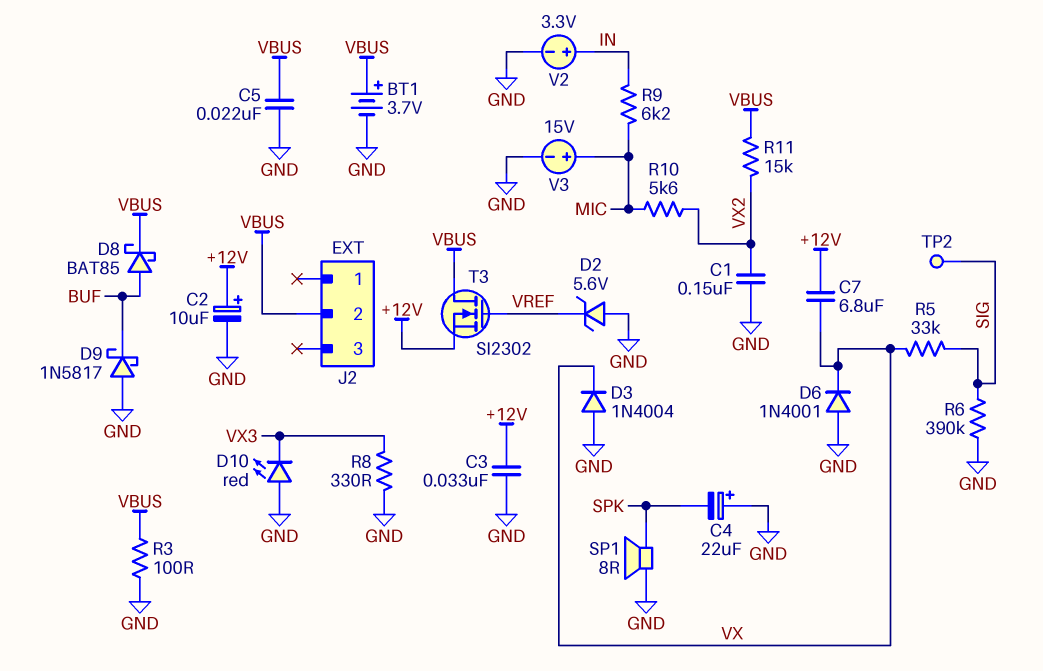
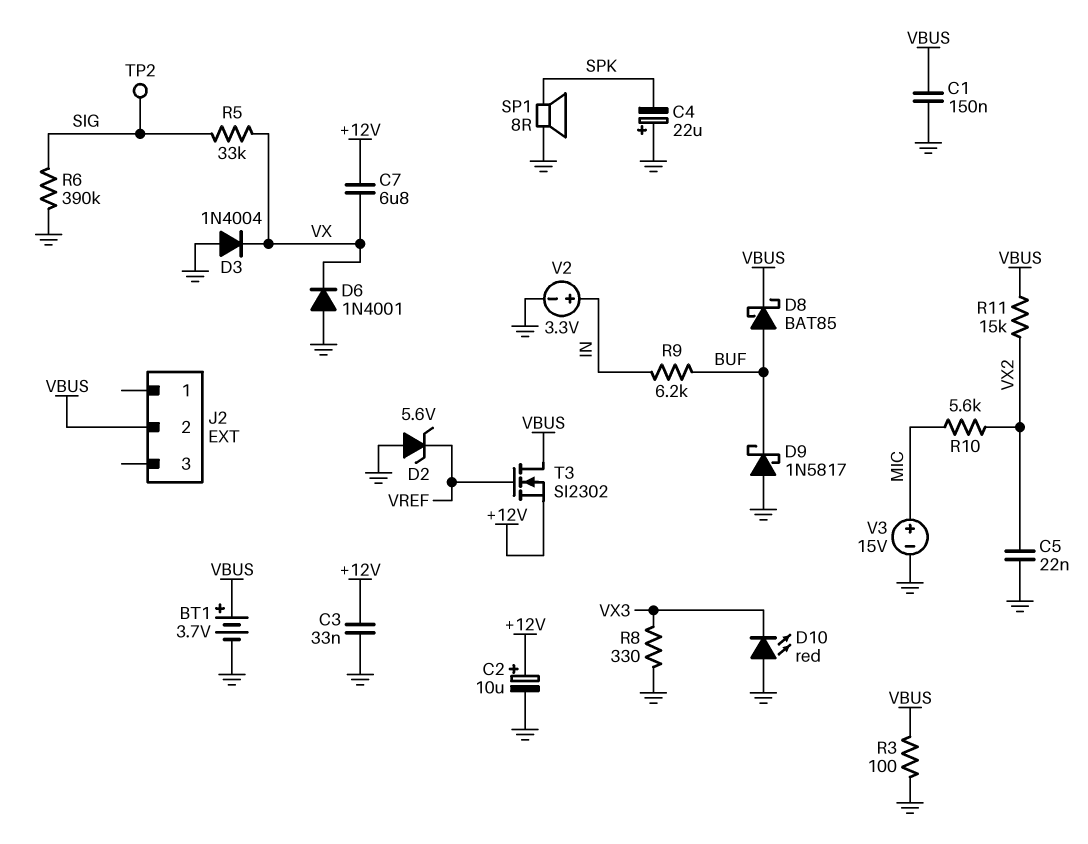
C1: 150nF (GND, VX2) -> 150nF (GND, VBUS)
C5: 22nF (GND, VBUS) -> 22nF (GND, VX2)
R9: 6.2k (IN, MIC) -> 6.2k (BUF, IN)

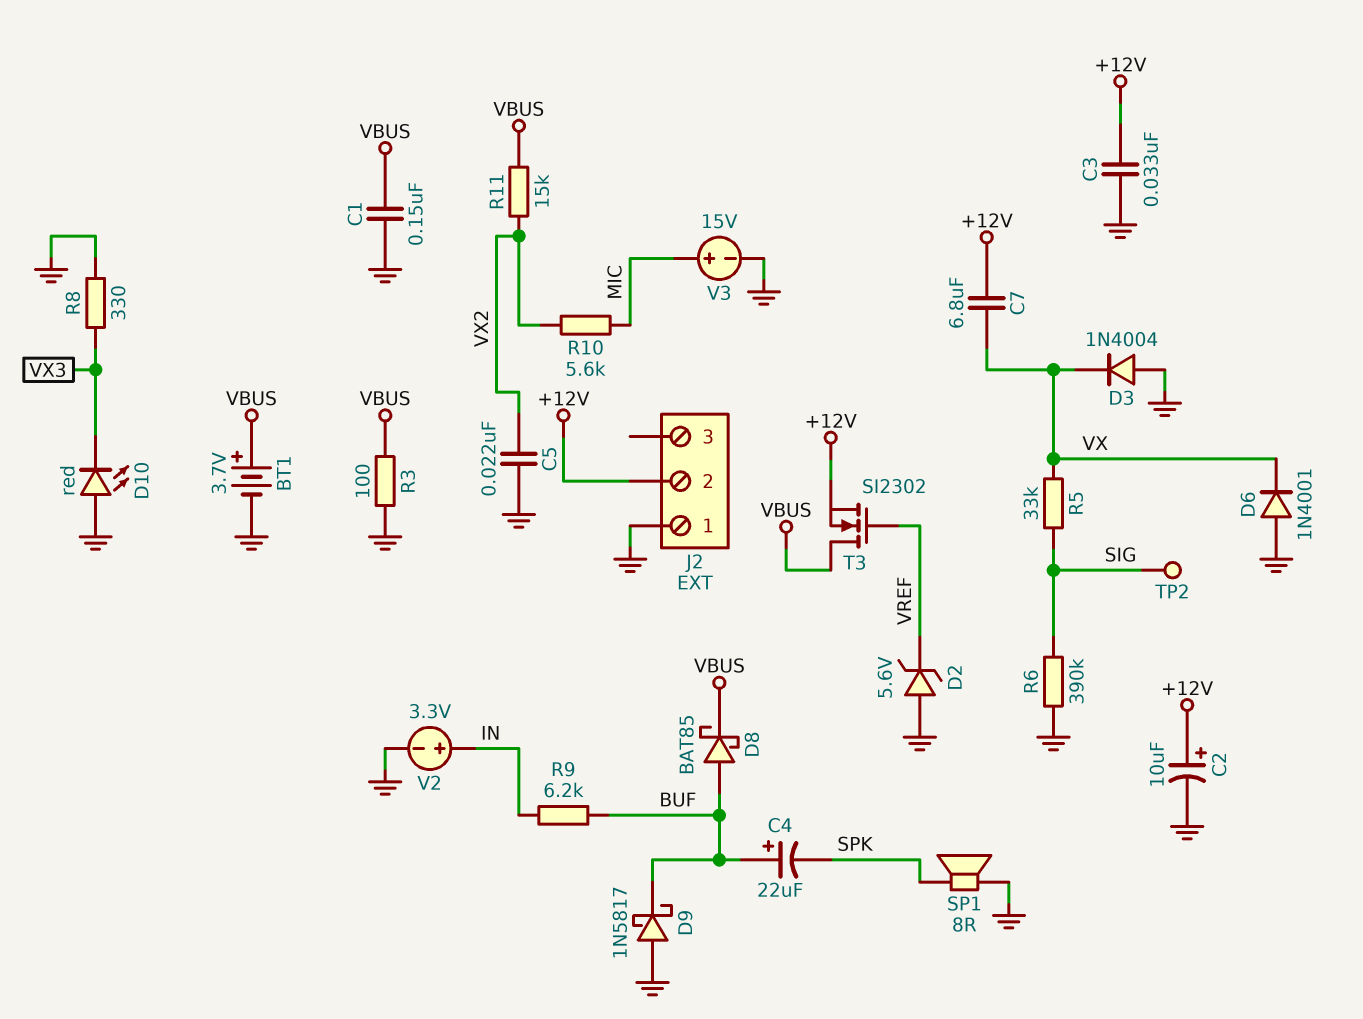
C4: 22uF (plus GND, minus SPK) -> 22uF (plus BUF, minus SPK)
J2 pin 1: none -> GND
J2 pin 2: VBUS -> +12V

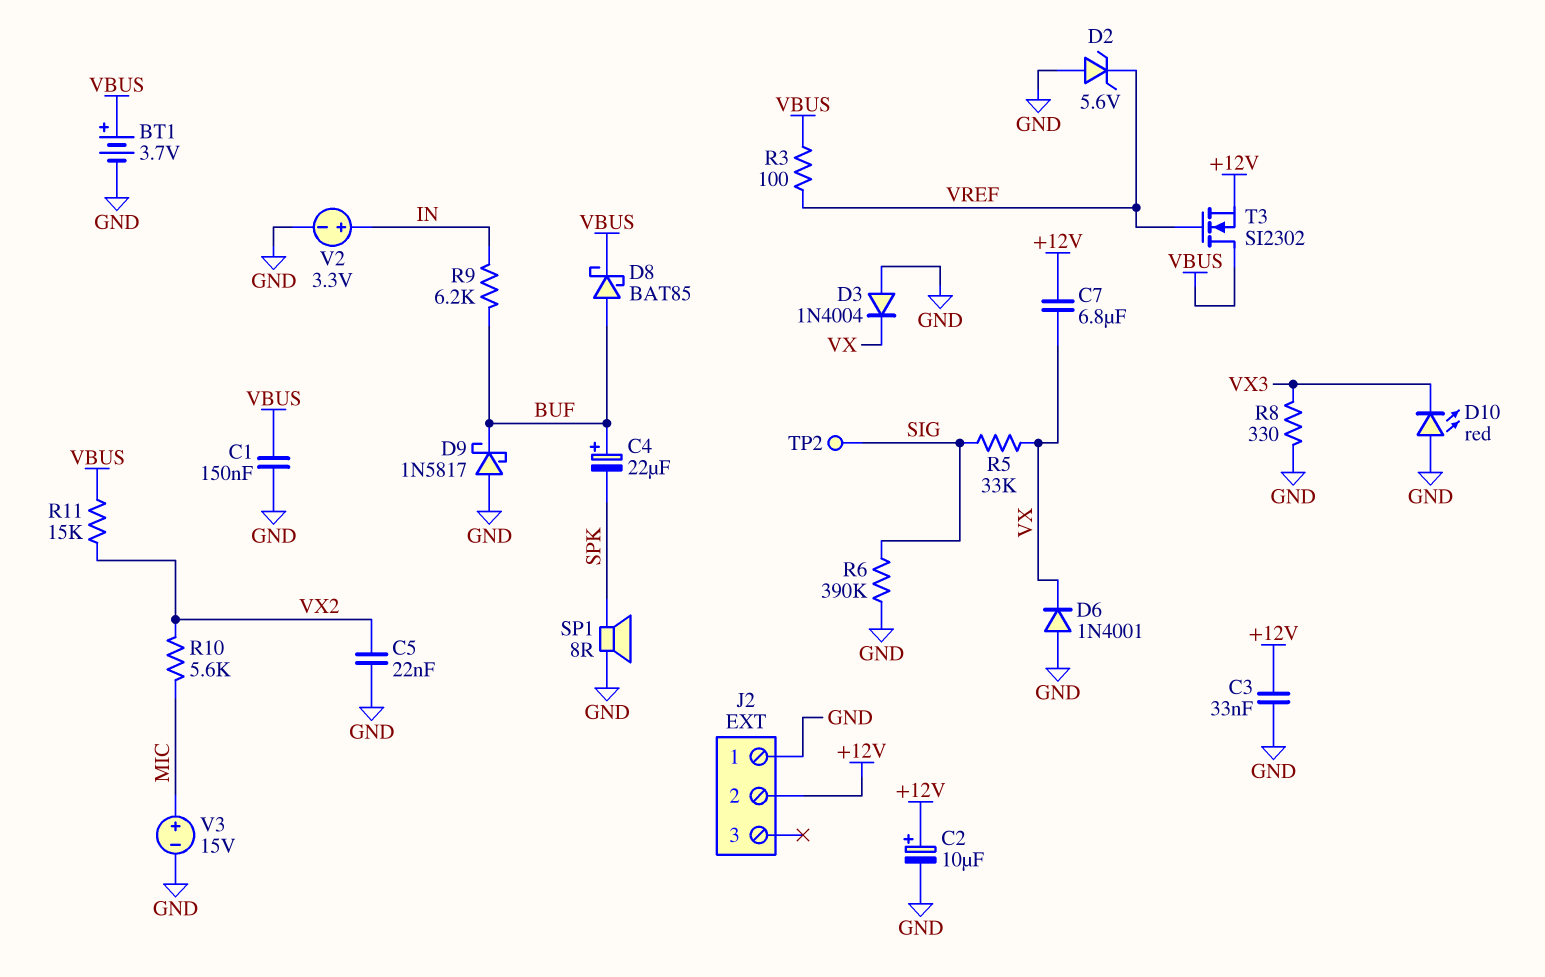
R3: 100 (GND, VBUS) -> 100 (VBUS, VREF)

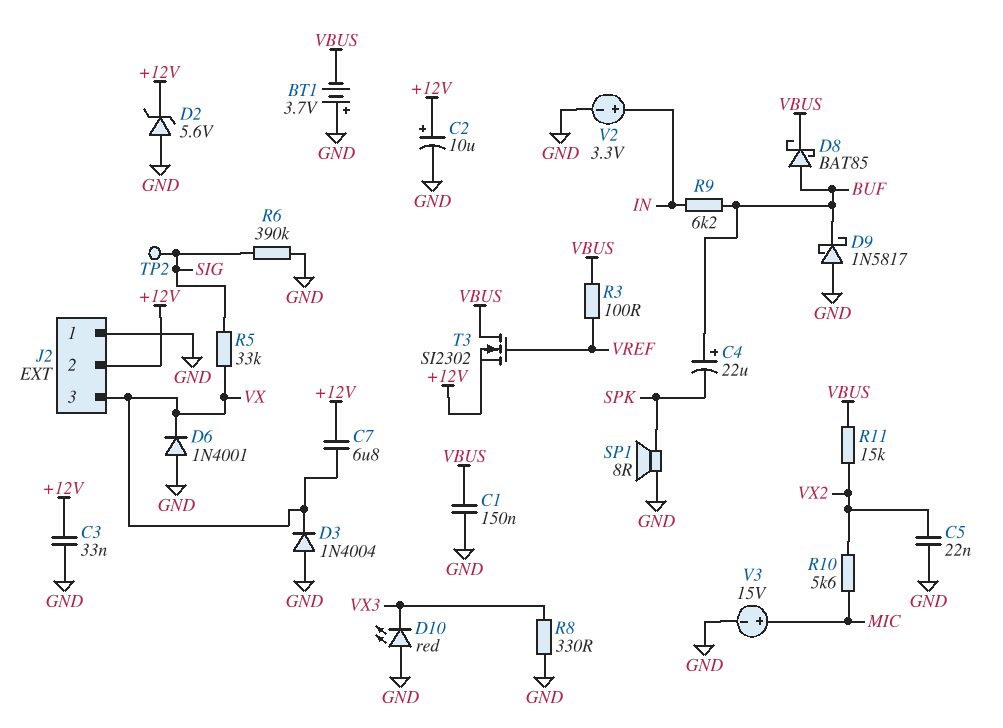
BT1: 3.7V (plus VBUS, minus GND) -> 3.7V (plus GND, minus VBUS)
D2: zener 5.6V (A GND, K VREF) -> zener 5.6V (A GND, K +12V)
J2 pin 3: none -> VX

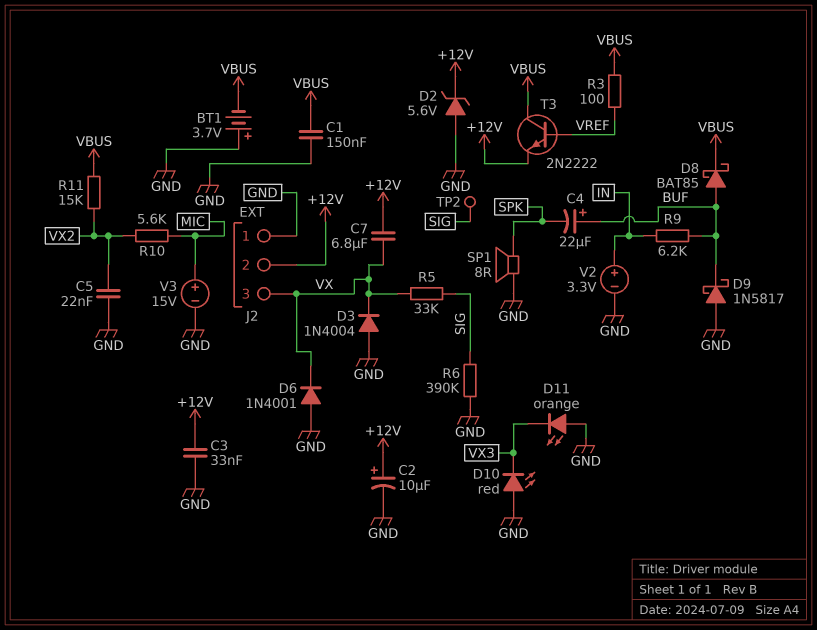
D11: none -> LED orange (A GND, K VX3)
R8: 330 (GND, VX3) -> none
T3: NMOS SI2302 (G VREF, D VBUS, S +12V) -> NPN 2N2222 (B VREF, C VBUS, E +12V)

